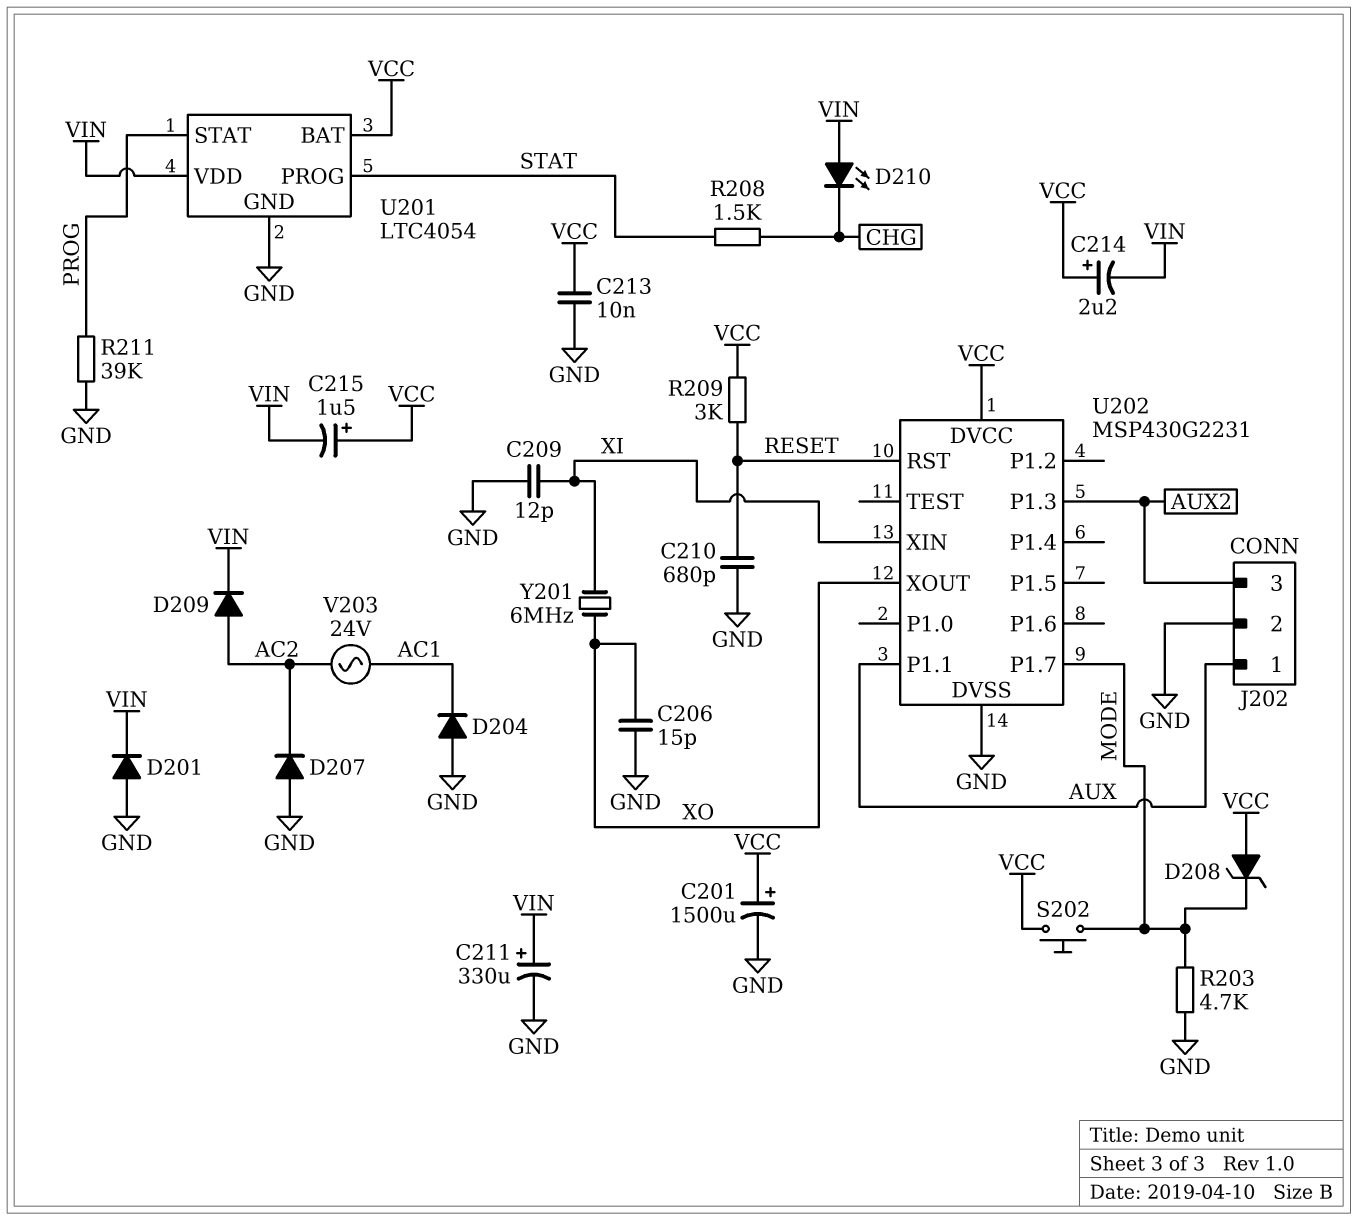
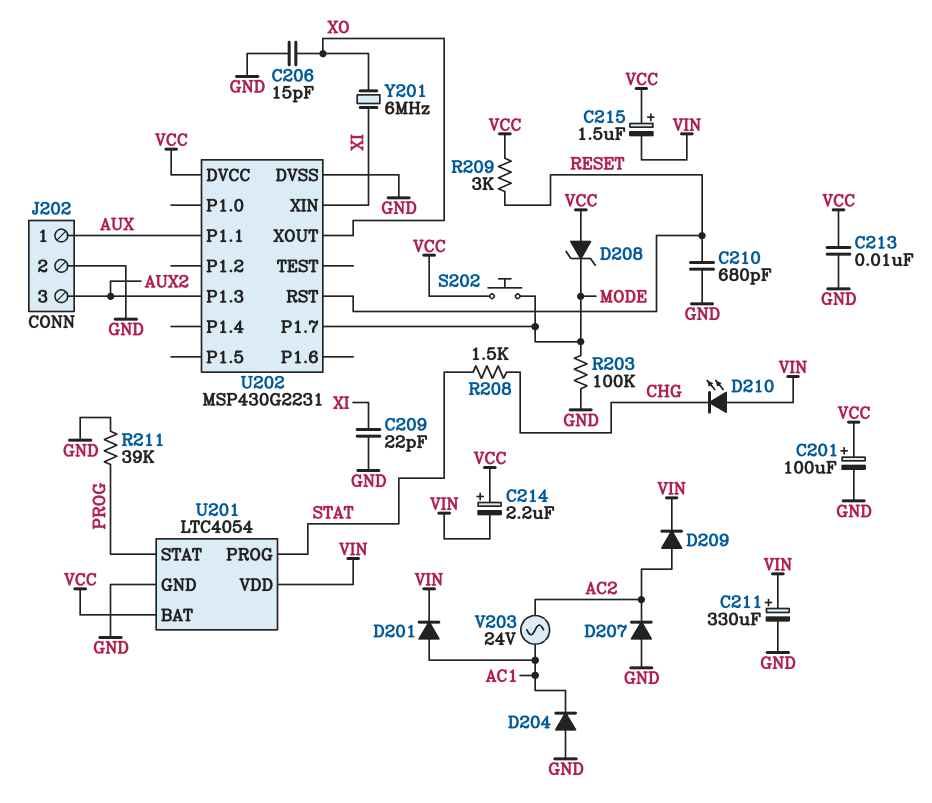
C201: 1500uF (plus VCC, minus GND) -> 100uF (plus VCC, minus GND)
C209: 12pF (GND, XI) -> 22pF (GND, XI)
D201: diode (A GND, K VIN) -> diode (A AC1, K VIN)
R203: 4.7k (GND, MODE) -> 100k (GND, MODE)

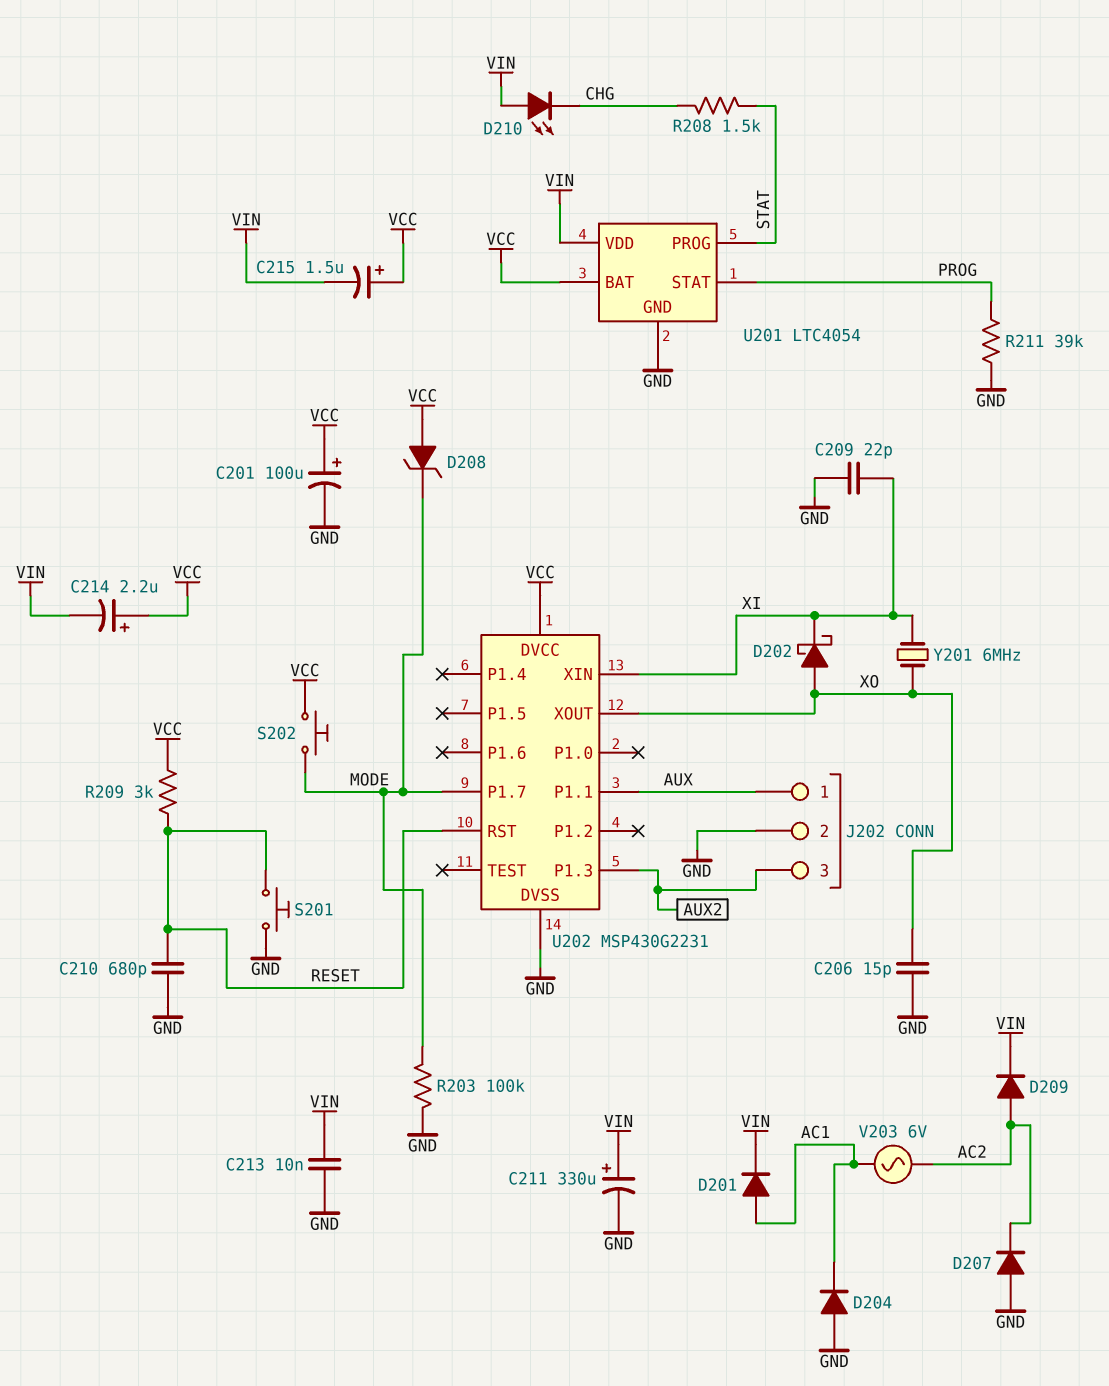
C213: 10nF (GND, VCC) -> 10nF (GND, VIN)
D202: none -> schottky (A XO, K XI)
S201: none -> button (GND, RESET)
V203: AC 24V (AC1, AC2) -> AC 6V (AC1, AC2)

